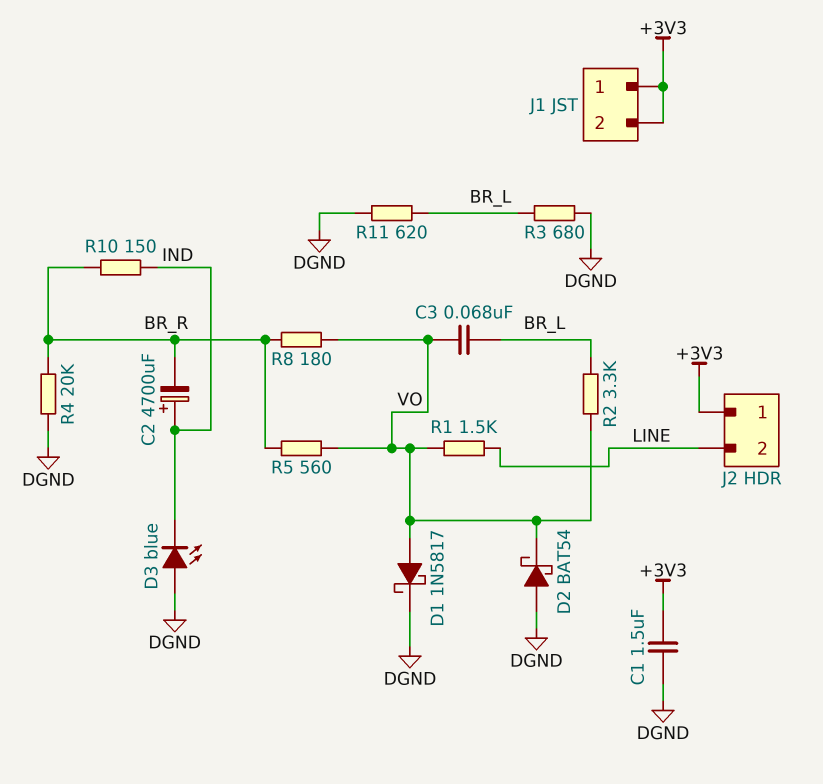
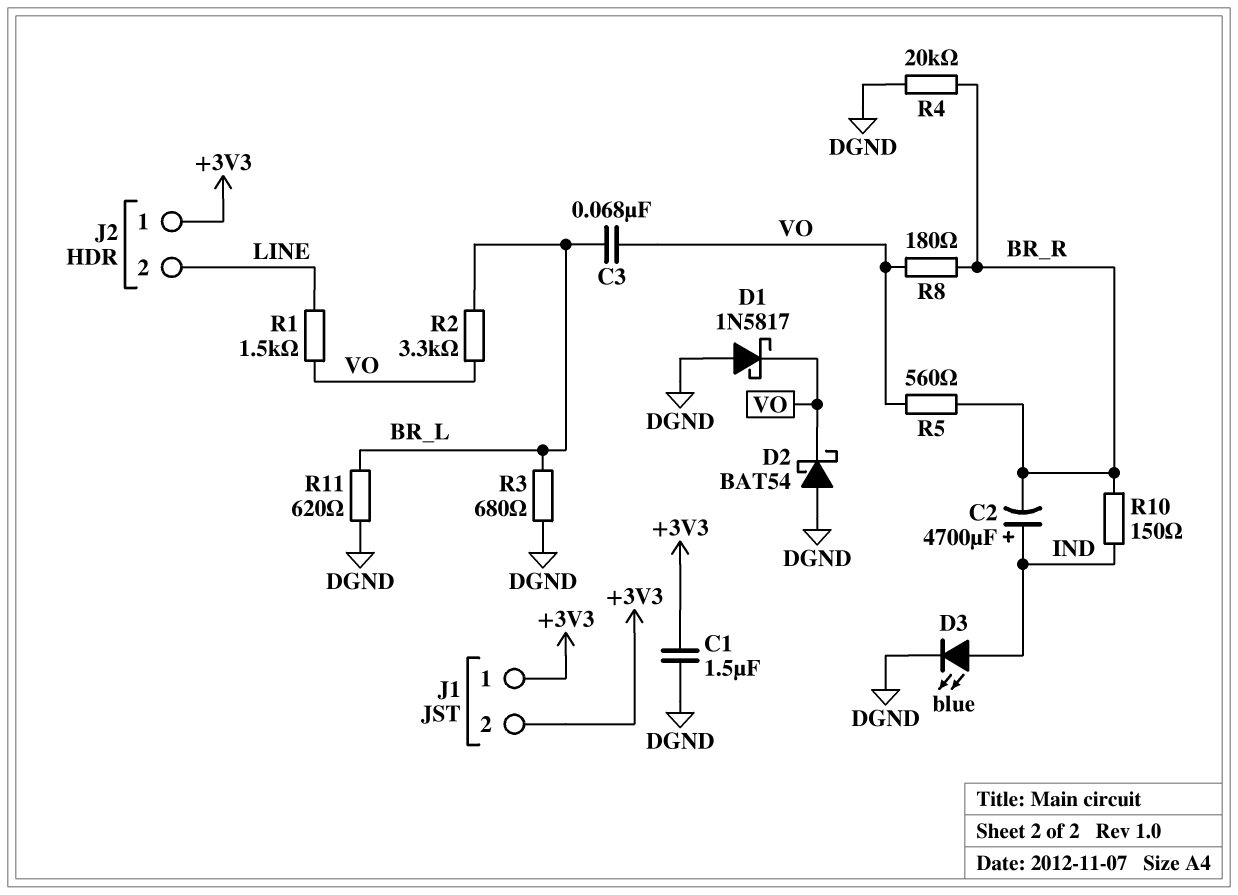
D1: schottky 1N5817 (A VO, K DGND) -> schottky 1N5817 (A DGND, K VO)
D3: LED blue (A DGND, K IND) -> LED blue (A IND, K DGND)

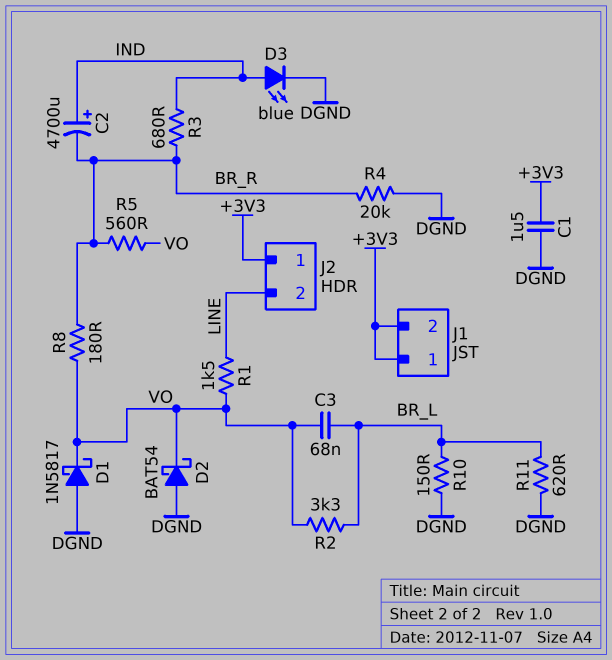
R3: 680 (BR_L, DGND) -> 680 (BR_R, IND)
R10: 150 (BR_R, IND) -> 150 (BR_L, DGND)

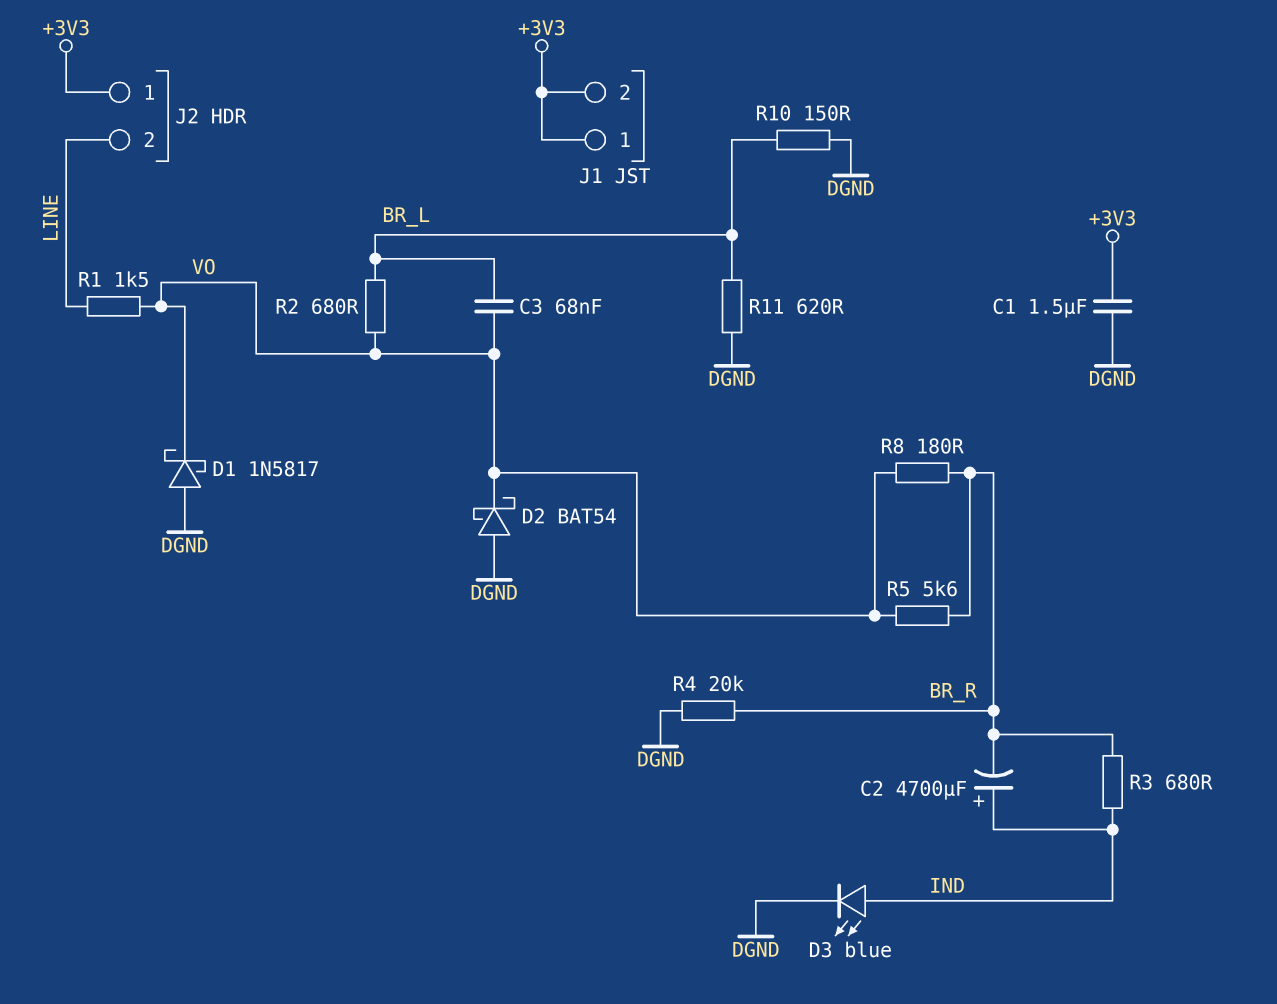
R2: 3.3k (BR_L, VO) -> 680 (BR_L, VO)
R5: 560 (BR_R, VO) -> 5.6k (BR_R, VO)

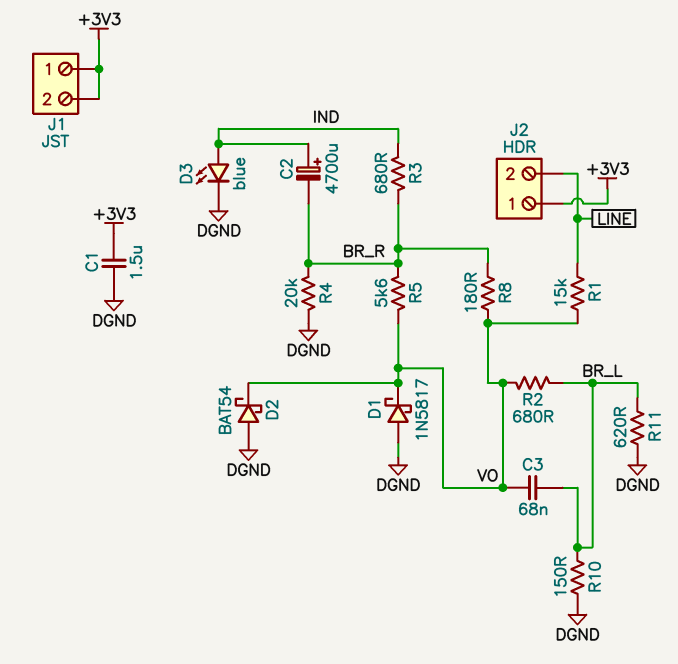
R1: 1.5k (LINE, VO) -> 15k (LINE, VO)

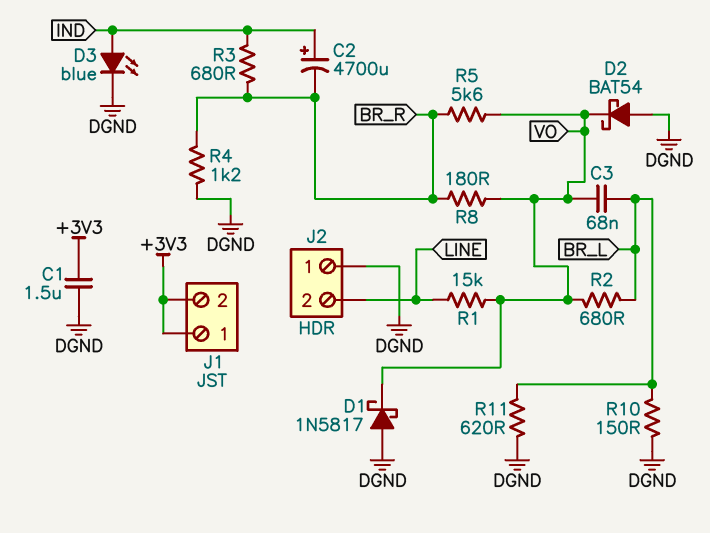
J2 pin 1: +3V3 -> DGND
R4: 20k (BR_R, DGND) -> 1.2k (BR_R, DGND)

